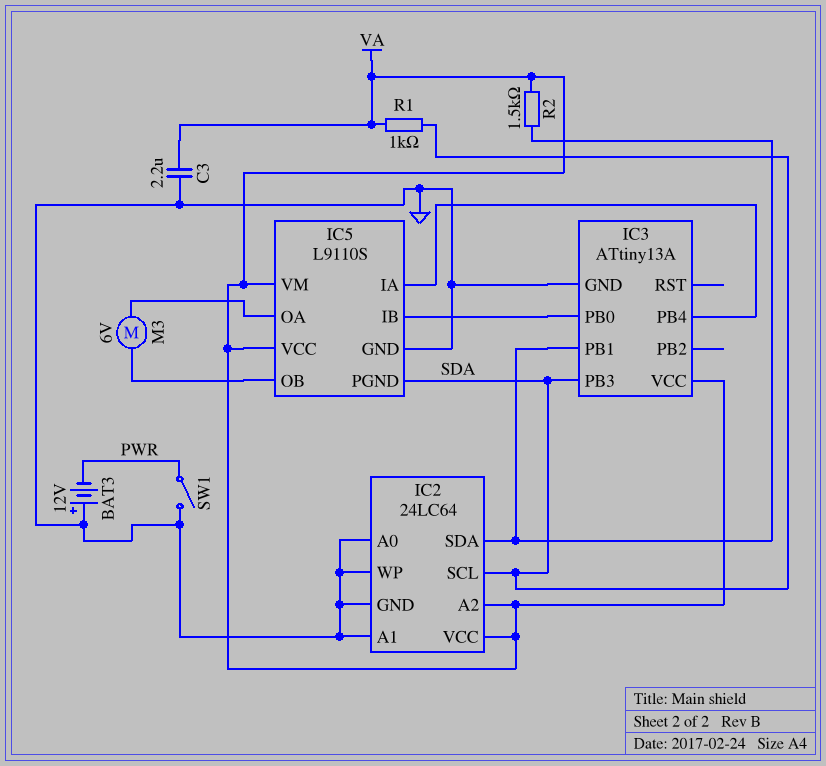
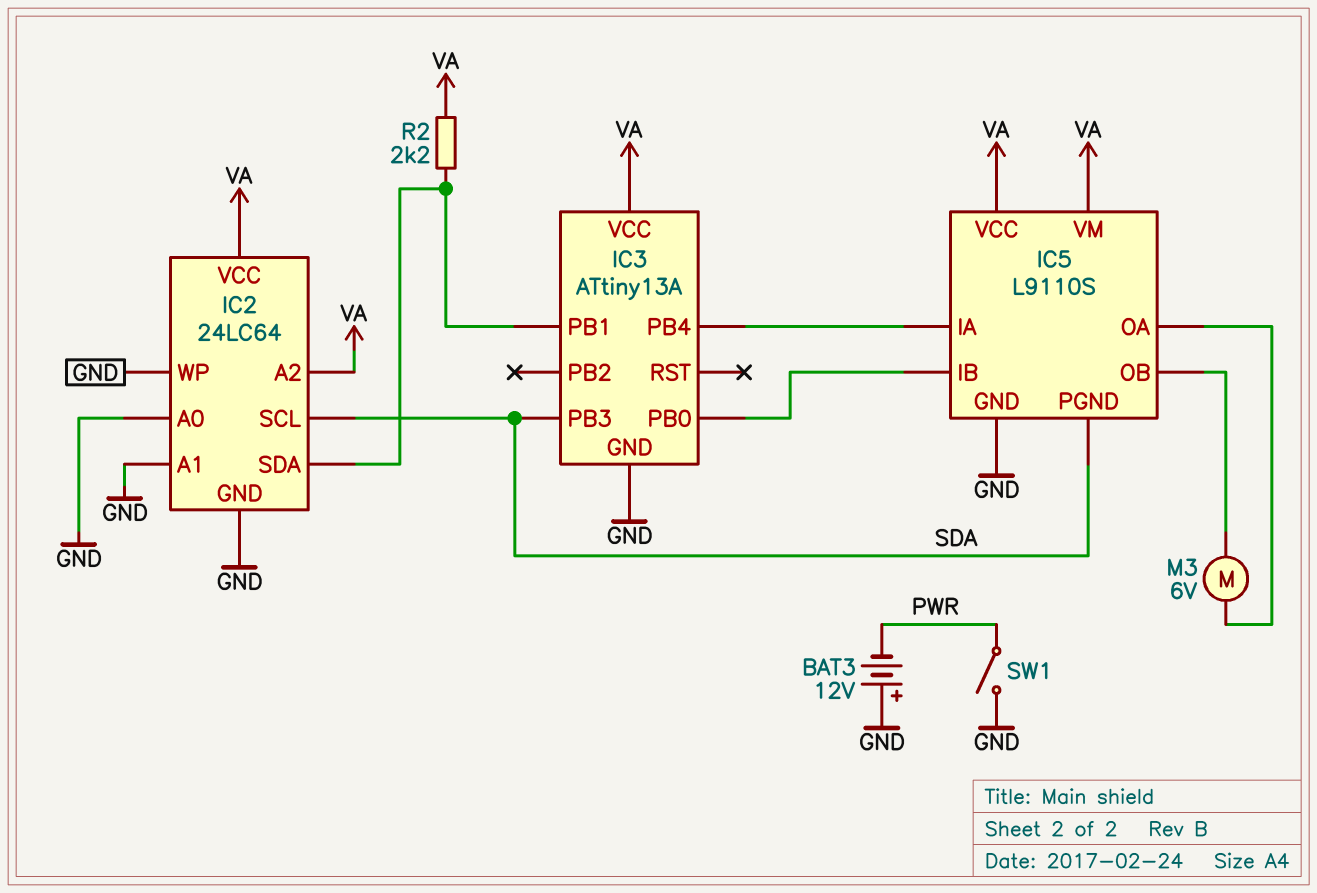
C3: 2.2uF (GND, VA) -> none
R1: 1k (SDA, VA) -> none
R2: 1.5k (IC2/SDA, VA) -> 2.2k (IC2/SDA, VA)

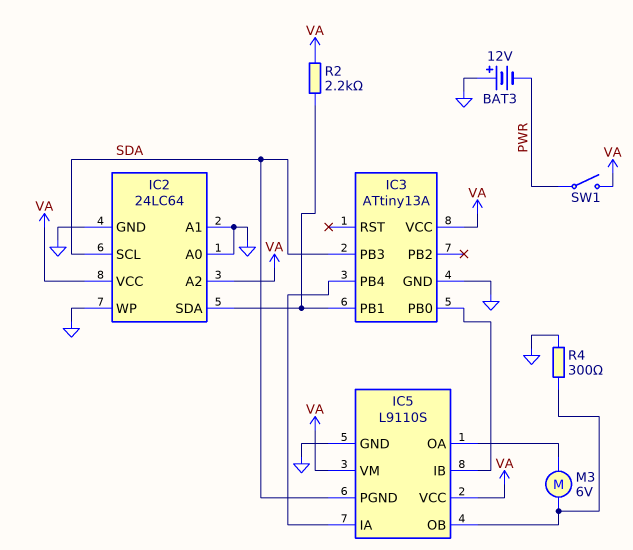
R4: none -> 300 (GND, IC5/OB)
SW1: switch (GND, PWR) -> switch (PWR, VA)

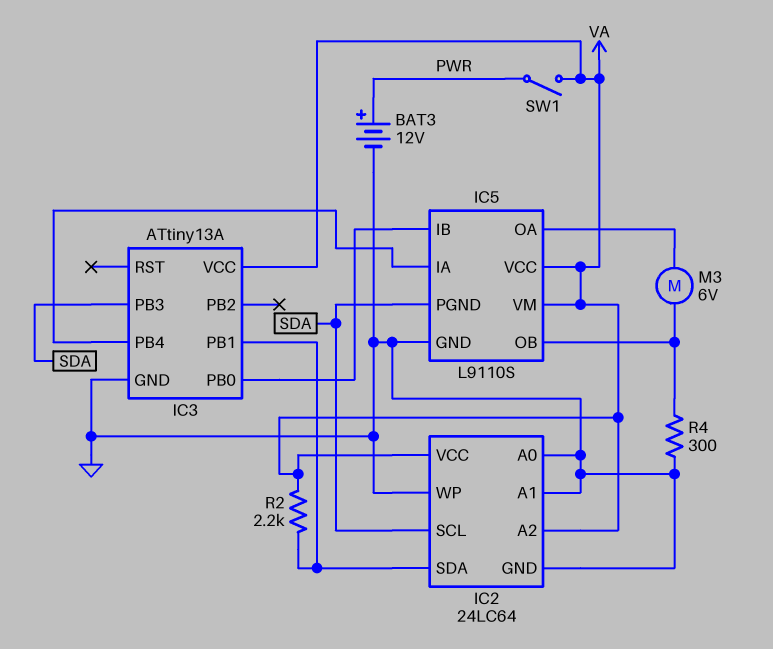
BAT3: 12V (plus GND, minus PWR) -> 12V (plus PWR, minus GND)

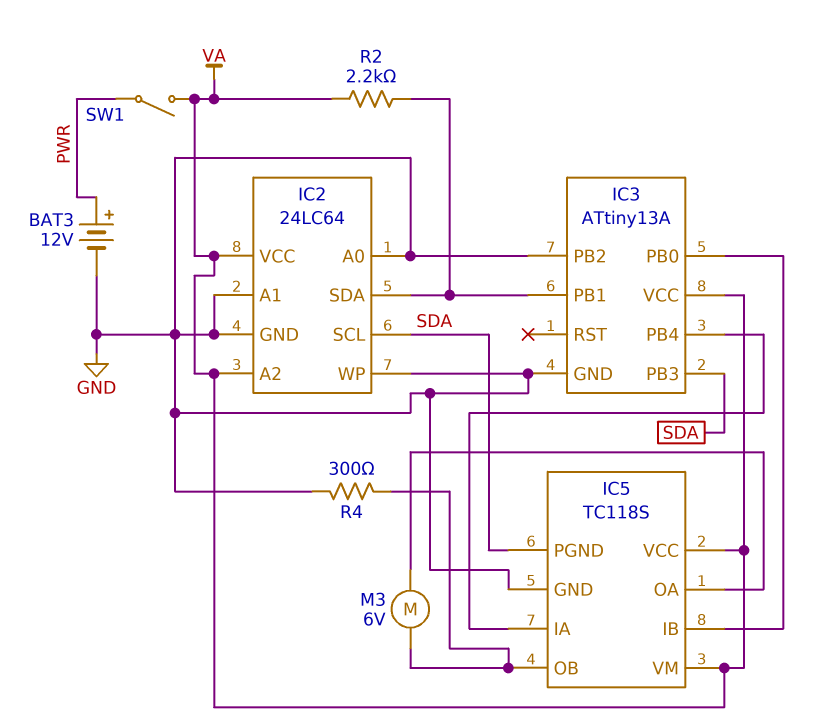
IC3 pin PB2: none -> GND
IC5: L9110S -> TC118S

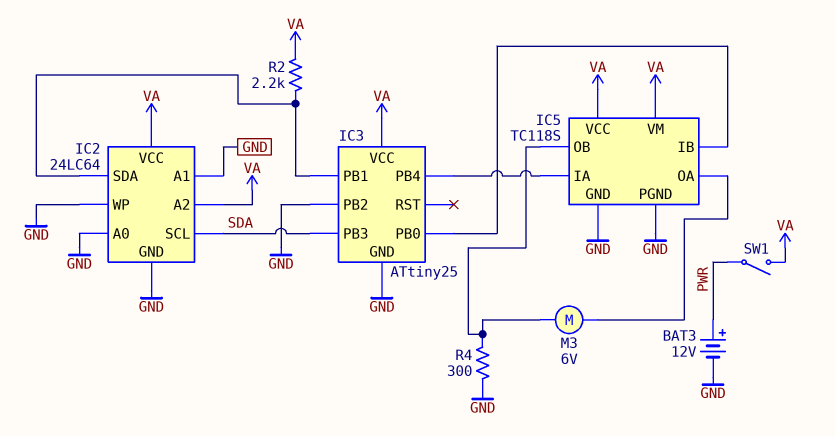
IC3: ATtiny13A -> ATtiny25
IC5 pin PGND: SDA -> GND

